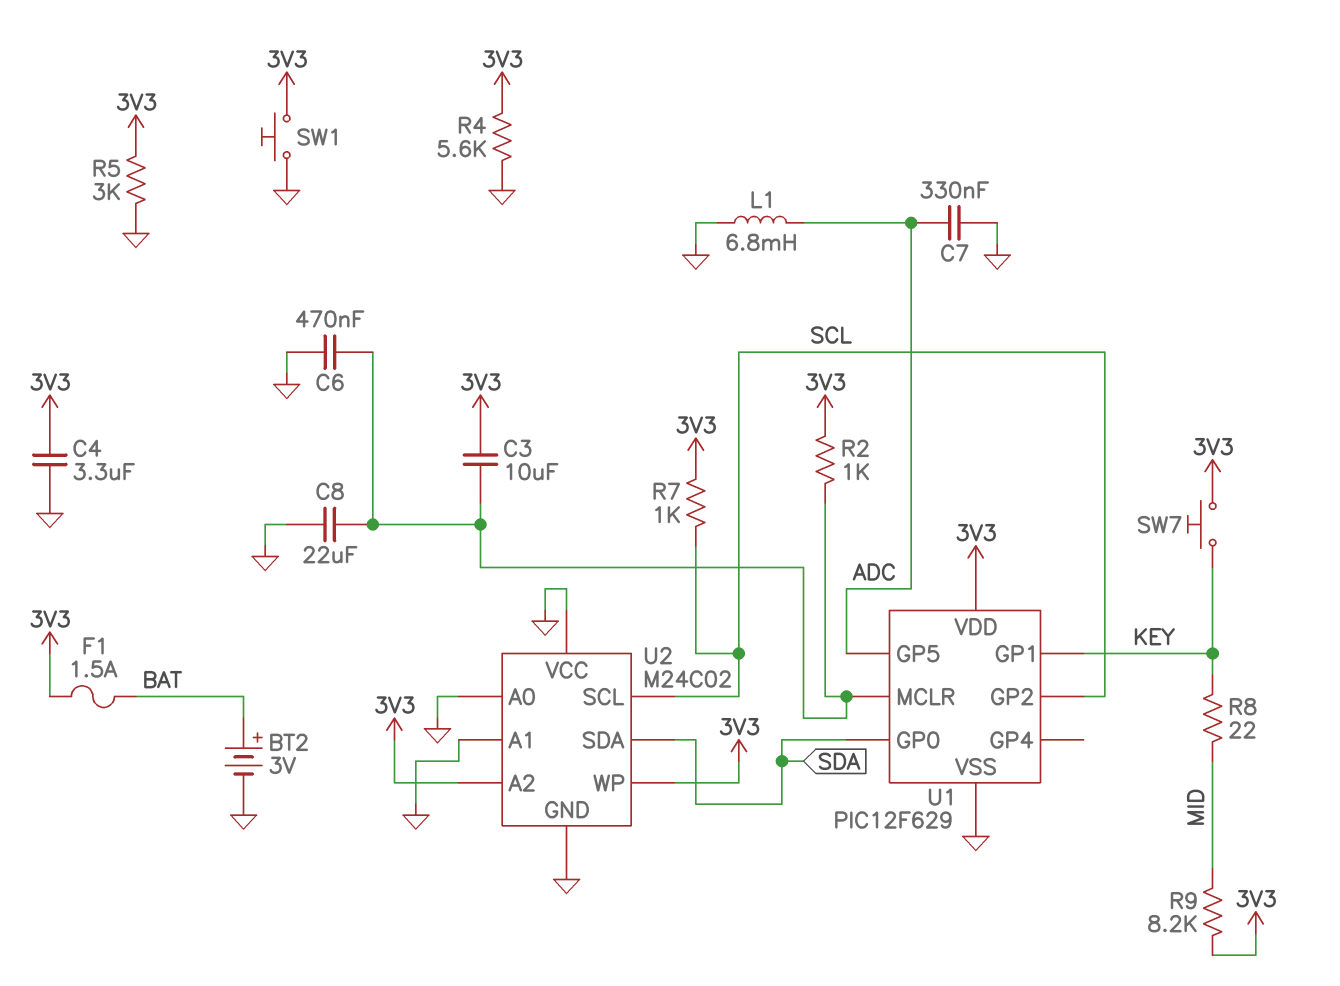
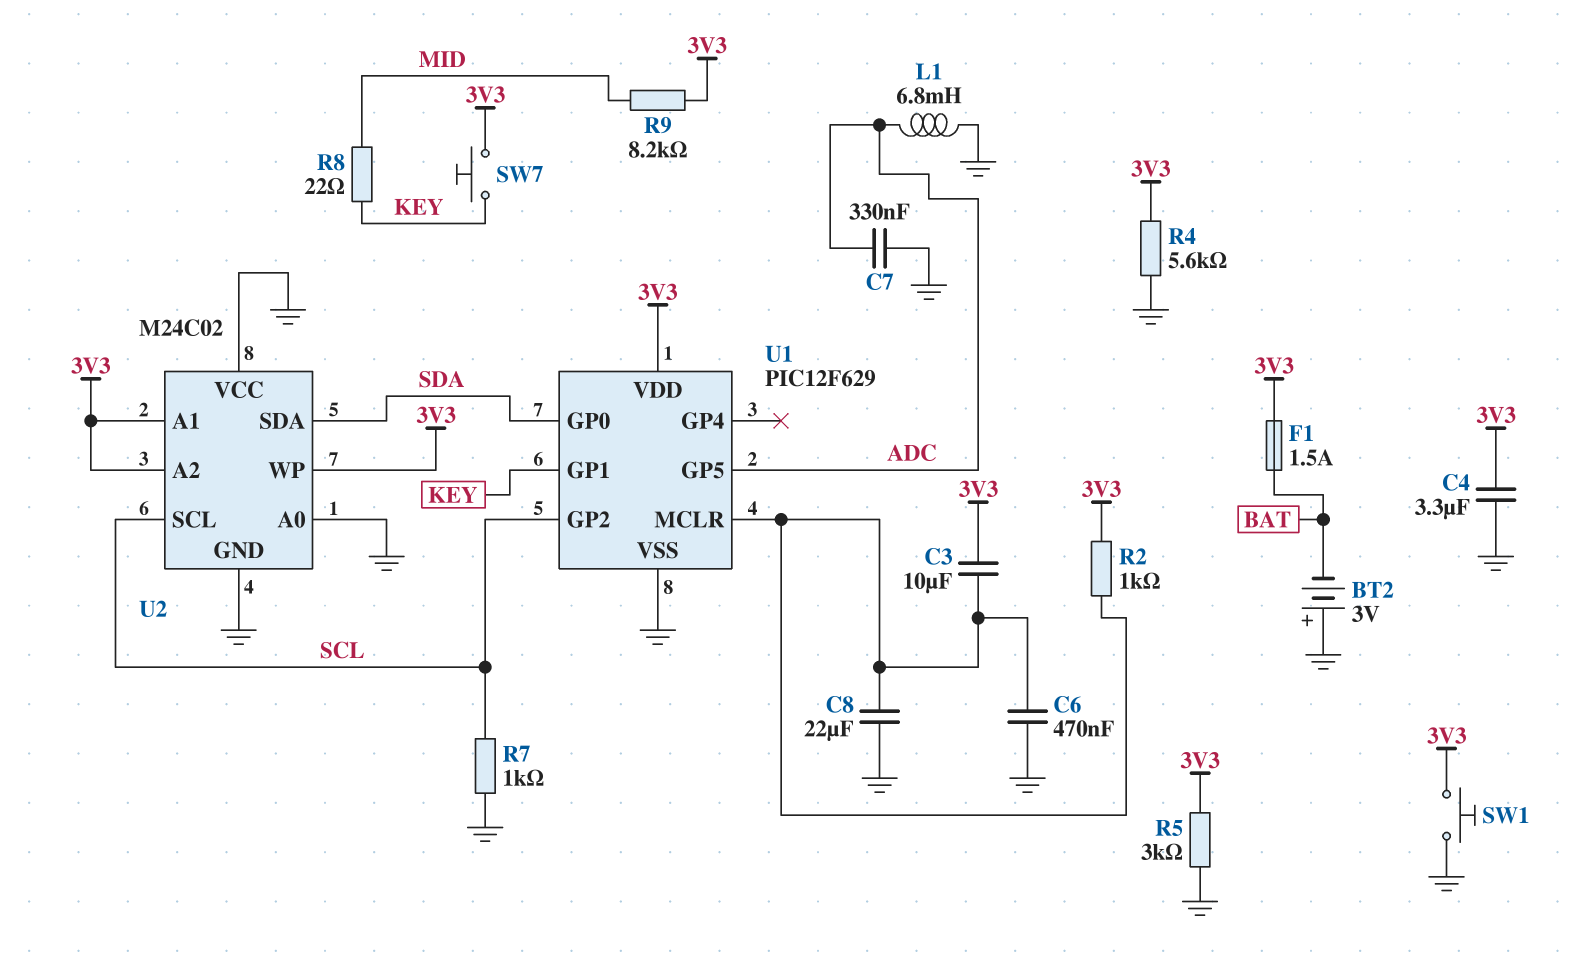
BT2: 3V (plus BAT, minus GND) -> 3V (plus GND, minus BAT)
R7: 1k (3V3, SCL) -> 1k (GND, SCL)
U2 pin A1: GND -> 3V3

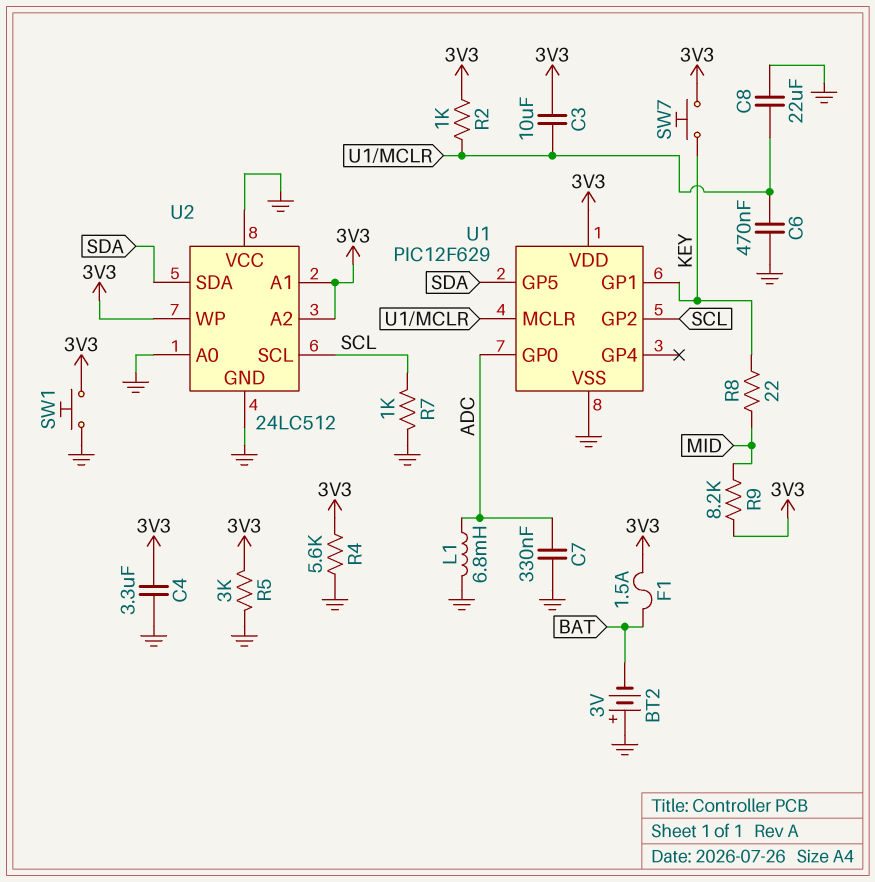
U1 pin GP0: SDA -> ADC
U1 pin GP5: ADC -> SDA
U2: M24C02 -> 24LC512

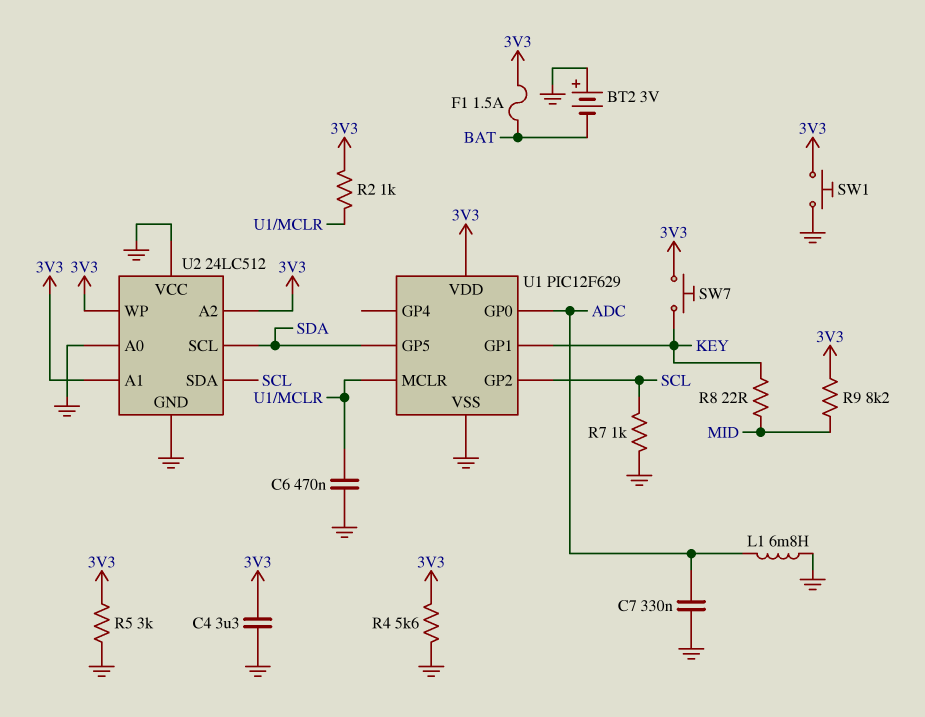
C3: 10uF (3V3, U1/MCLR) -> none
C8: 22uF (GND, U1/MCLR) -> none
U2 pin SCL: SCL -> SDA
U2 pin SDA: SDA -> SCL

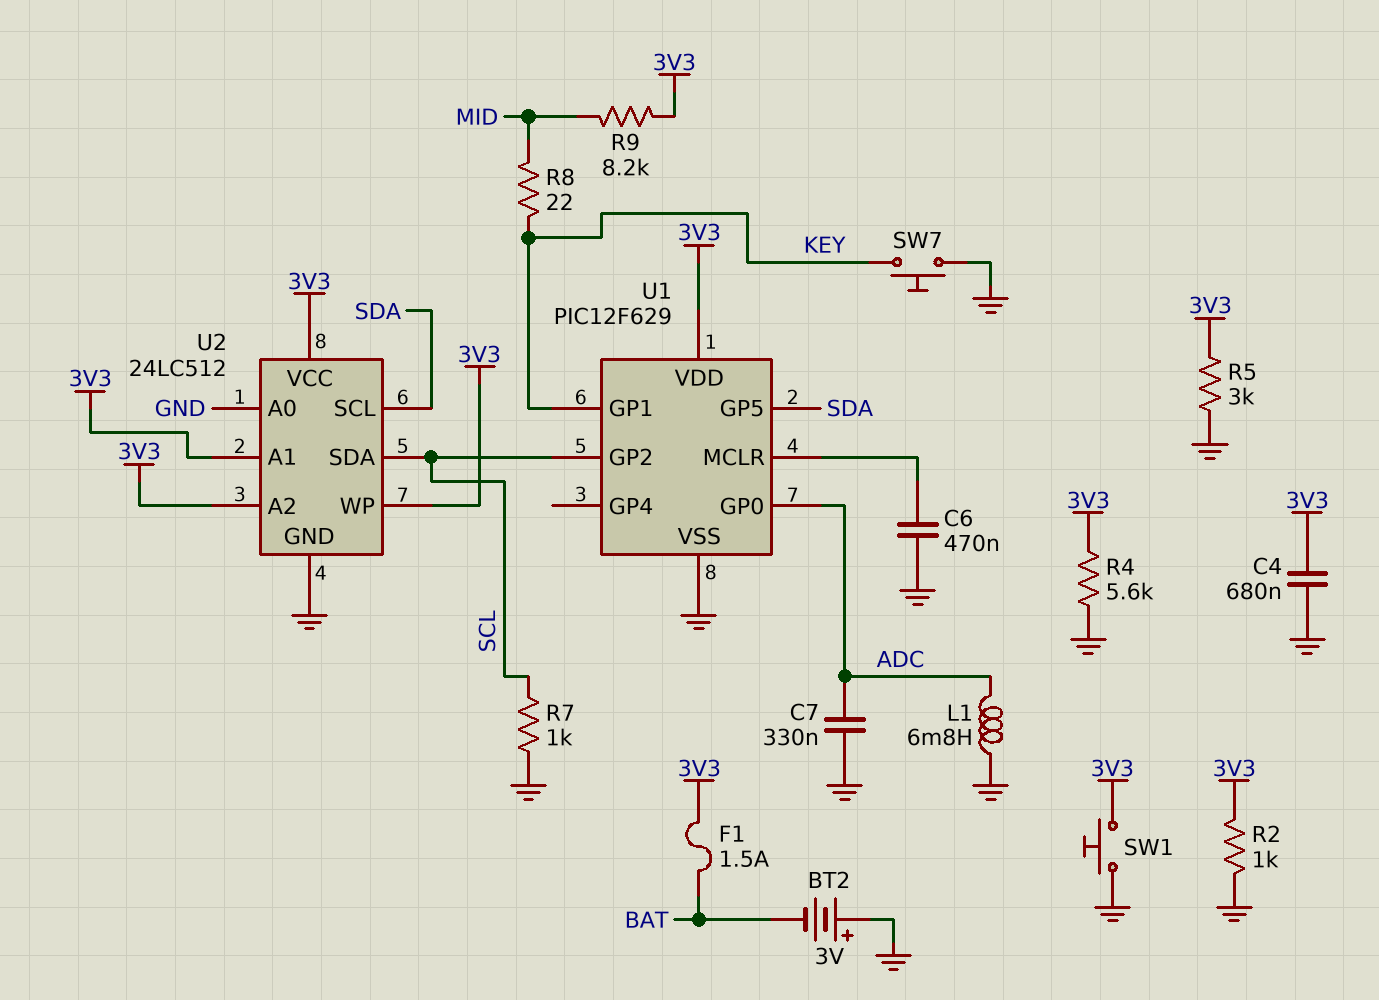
C4: 3.3uF (3V3, GND) -> 680nF (3V3, GND)
R2: 1k (3V3, U1/MCLR) -> 1k (3V3, GND)
SW7: button (3V3, KEY) -> button (GND, KEY)
U2 pin VCC: GND -> 3V3

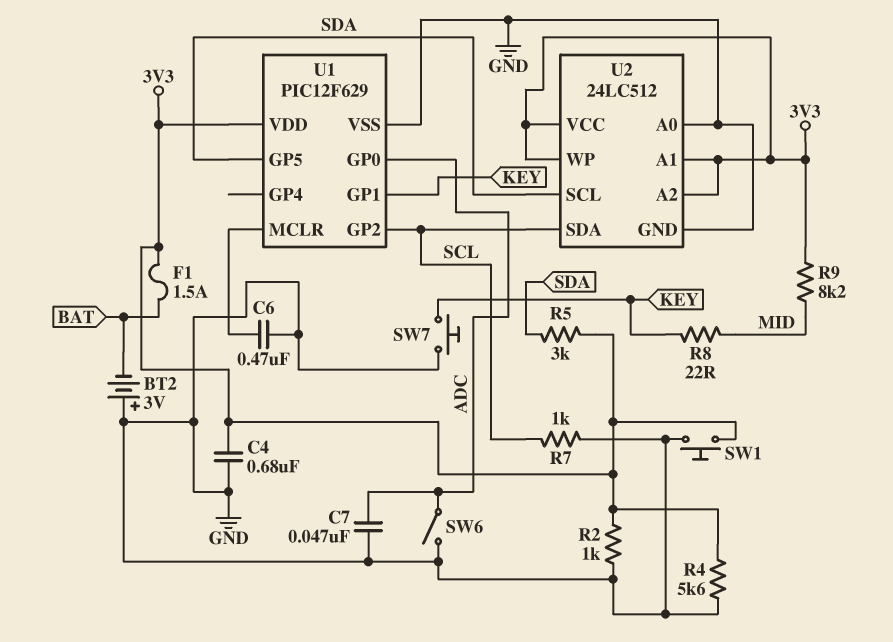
C7: 330nF (ADC, GND) -> 47nF (ADC, GND)
L1: 6.8mH (ADC, GND) -> none
R5: 3k (3V3, GND) -> 3k (3V3, SDA)
SW6: none -> switch (ADC, GND)

